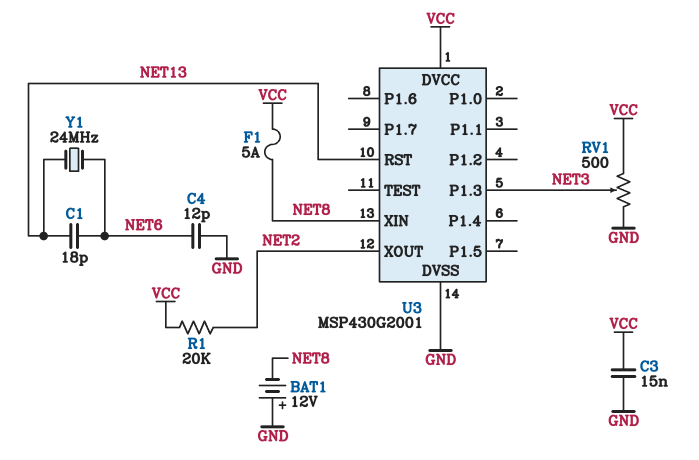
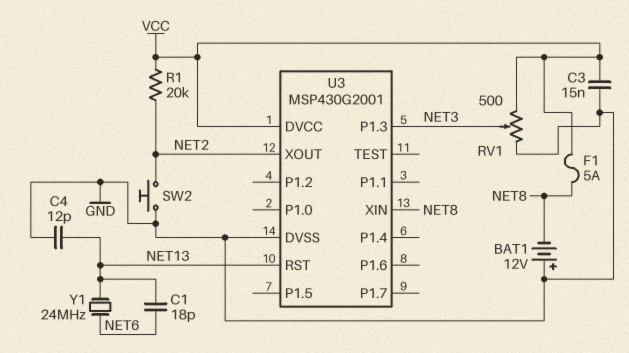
C4: 12pF (GND, NET6) -> 12pF (GND, NET13)
SW2: none -> button (GND, NET2)

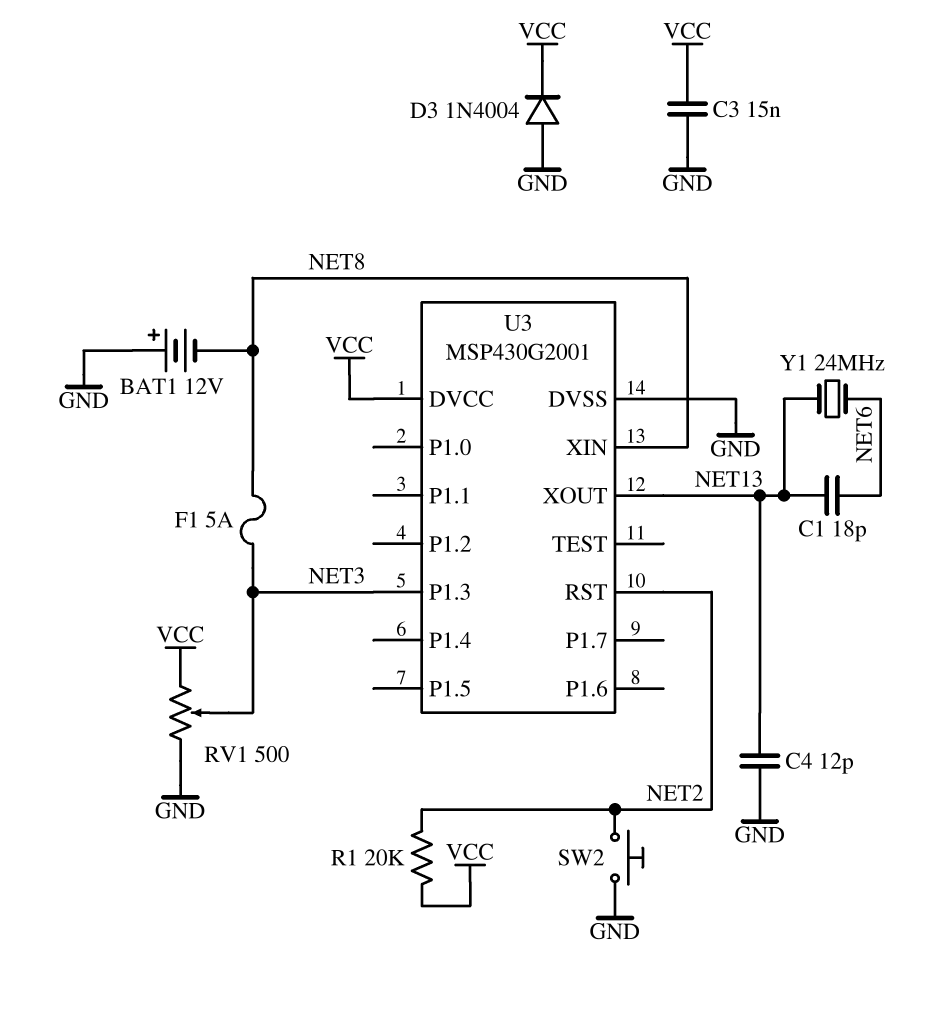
D3: none -> diode 1N4004 (A GND, K VCC)
F1: 5A (NET8, VCC) -> 5A (NET3, NET8)
U3 pin RST: NET13 -> NET2
U3 pin XOUT: NET2 -> NET13

